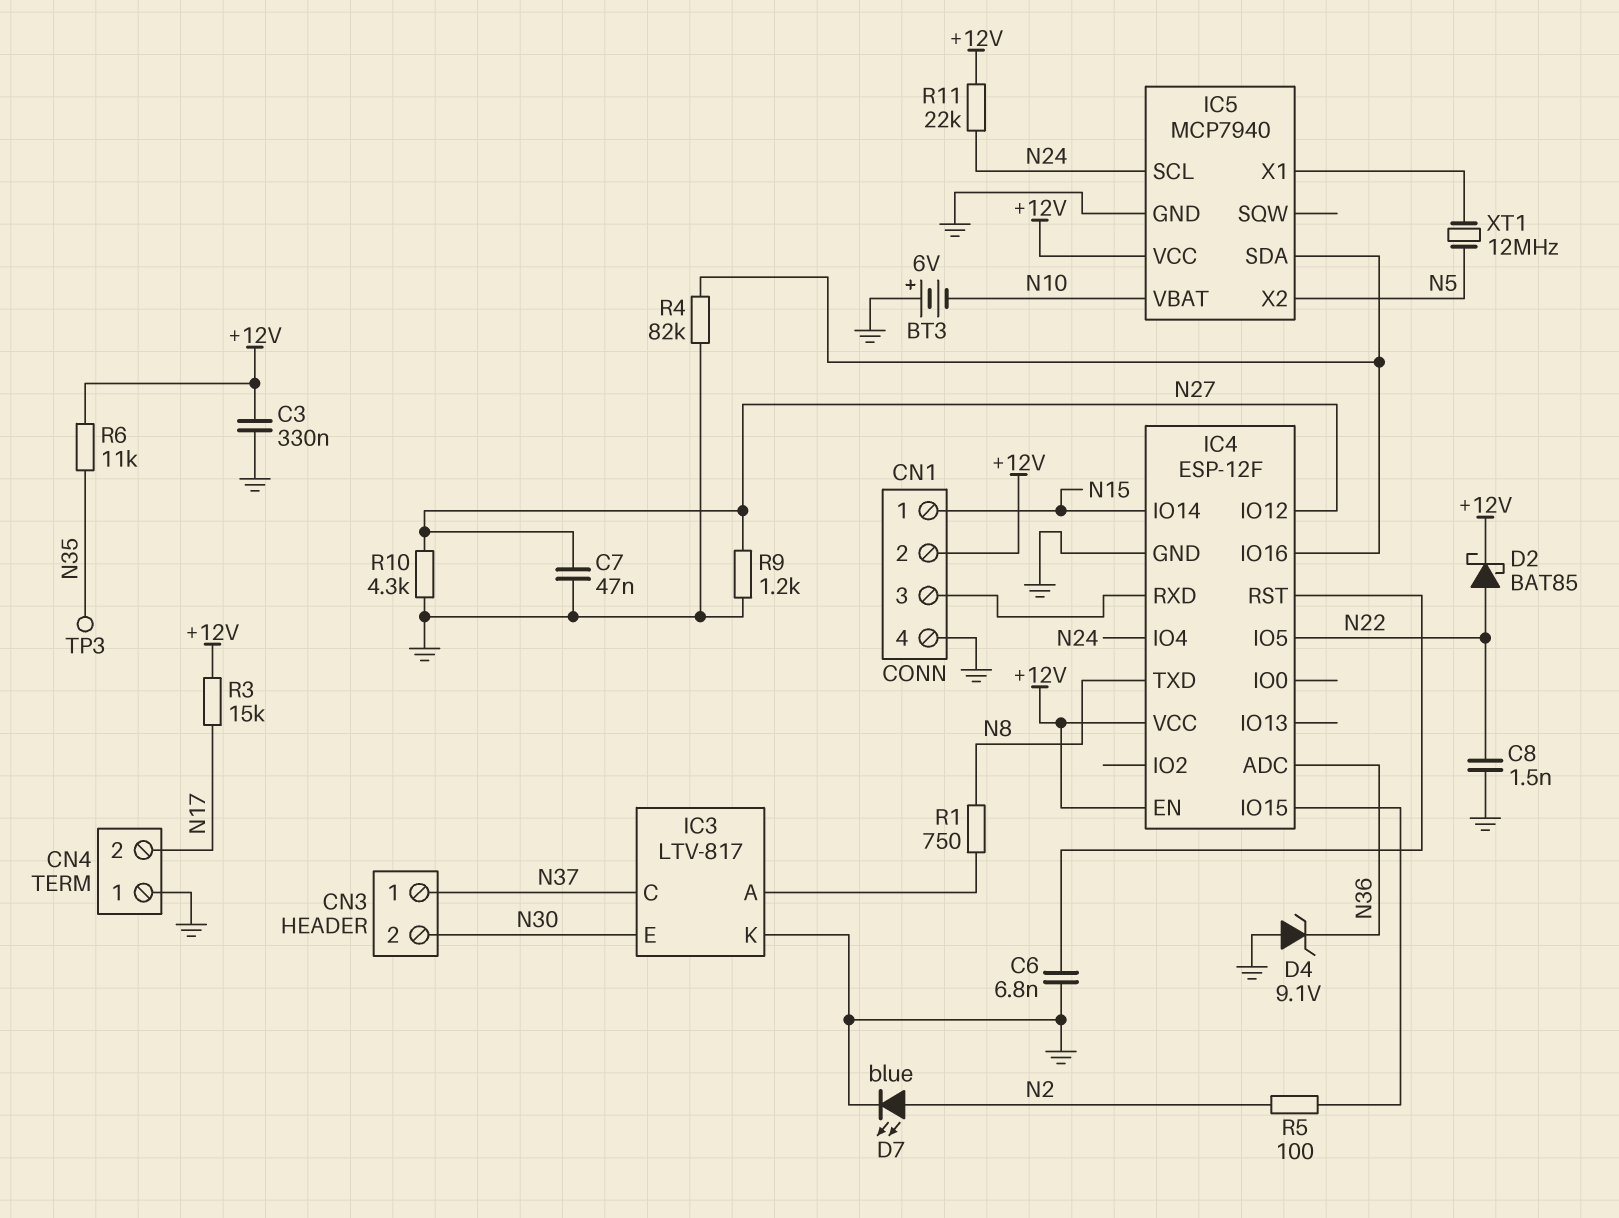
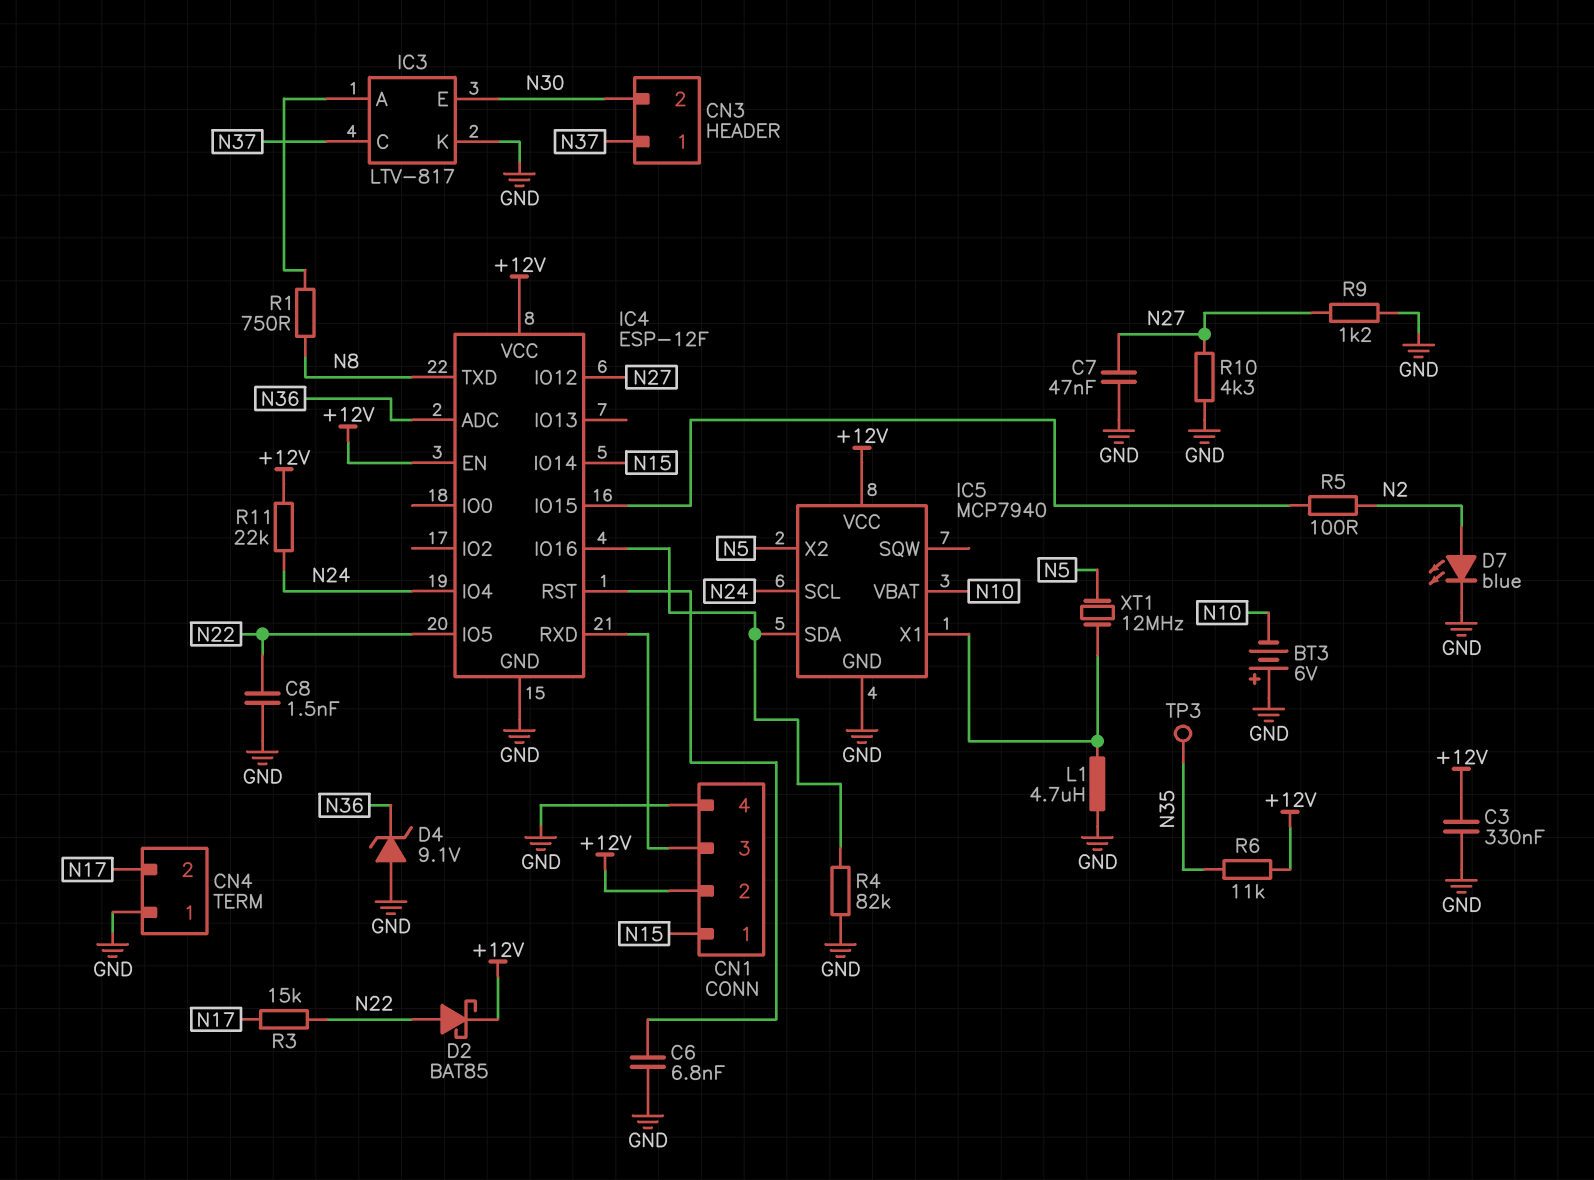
L1: none -> 4.7uH (GND, IC5/X1)
R3: 15k (+12V, N17) -> 15k (N17, N22)

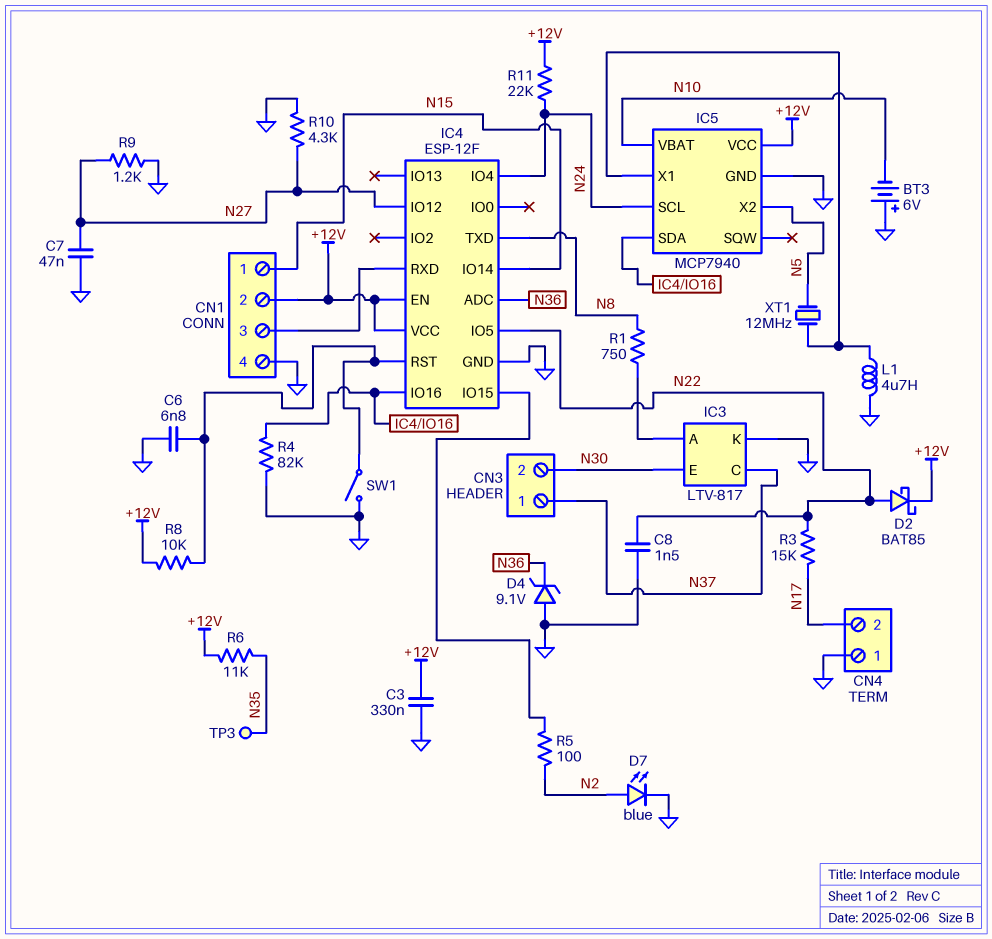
R8: none -> 10k (+12V, IC4/RST)
SW1: none -> switch (GND, IC4/RST)

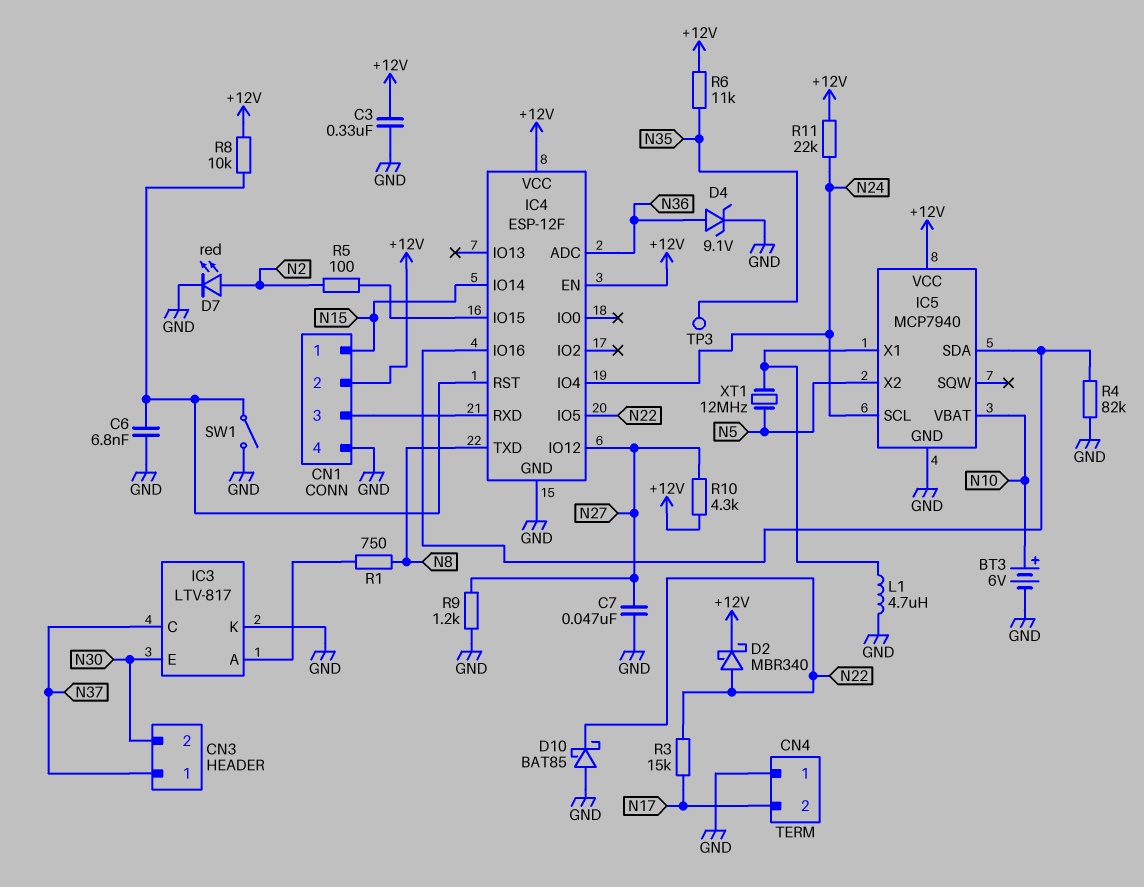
BT3: 6V (plus GND, minus N10) -> 6V (plus N10, minus GND)
C8: 1.5nF (GND, N22) -> none
D2: schottky BAT85 (A N22, K +12V) -> schottky MBR340 (A N22, K +12V)
D4: zener 9.1V (A GND, K N36) -> zener 9.1V (A N36, K GND)
D7: LED blue (A N2, K GND) -> LED red (A N2, K GND)
D10: none -> schottky BAT85 (A GND, K N22)
R10: 4.3k (GND, N27) -> 4.3k (+12V, N27)

